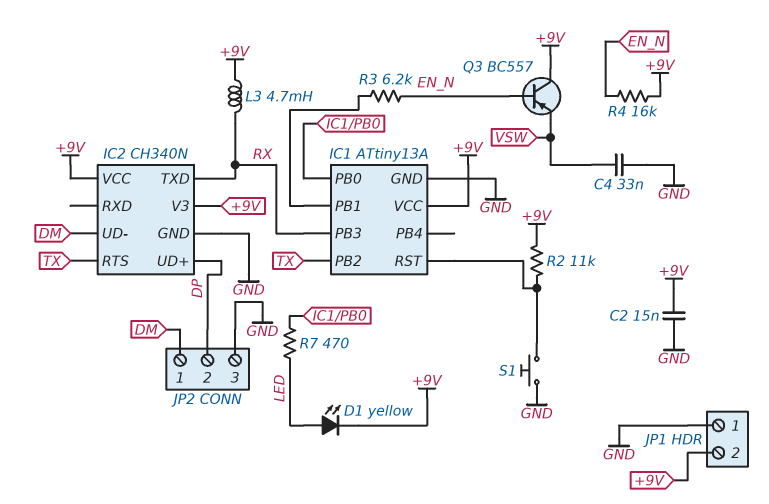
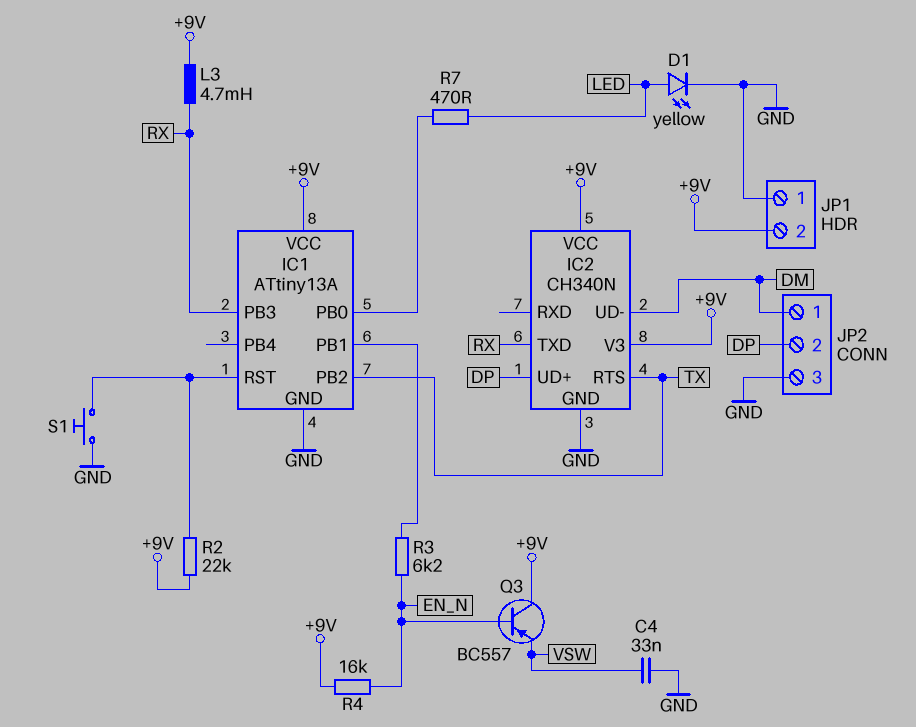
C2: 15nF (+9V, GND) -> none
D1: LED yellow (A LED, K +9V) -> LED yellow (A LED, K GND)
R2: 11k (+9V, IC1/RST) -> 22k (+9V, IC1/RST)

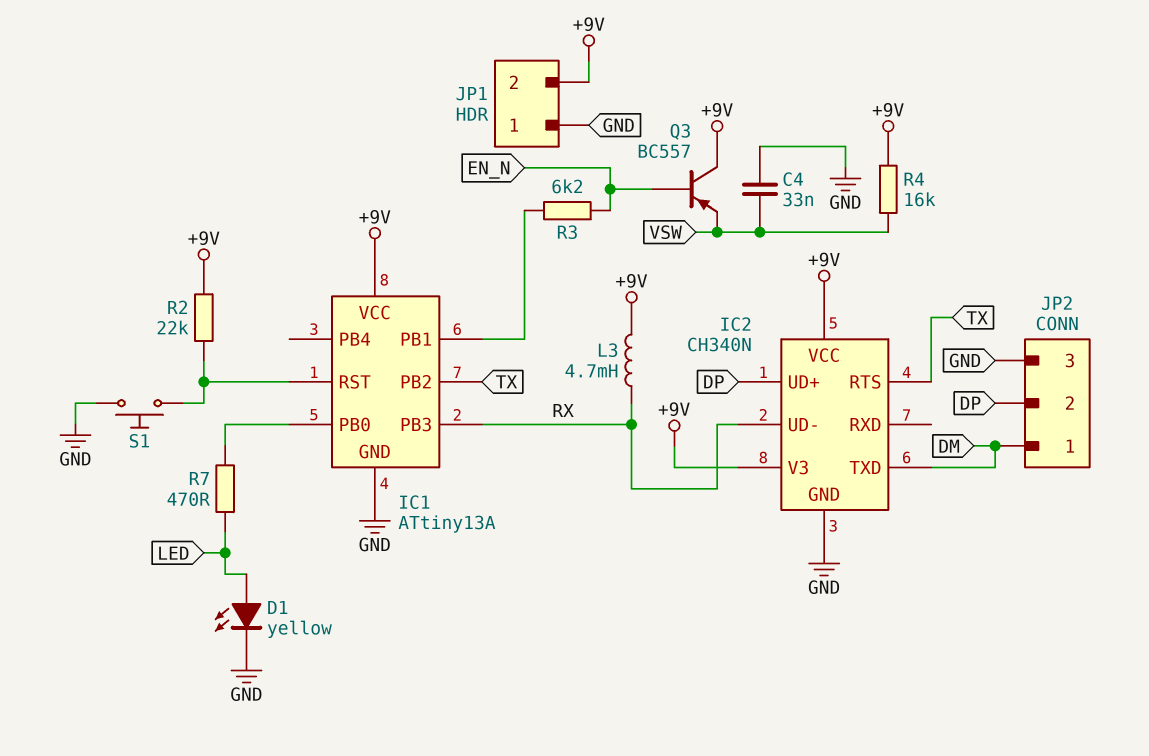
IC2 pin TXD: RX -> DM
IC2 pin UD-: DM -> RX
R4: 16k (+9V, EN_N) -> 16k (+9V, VSW)

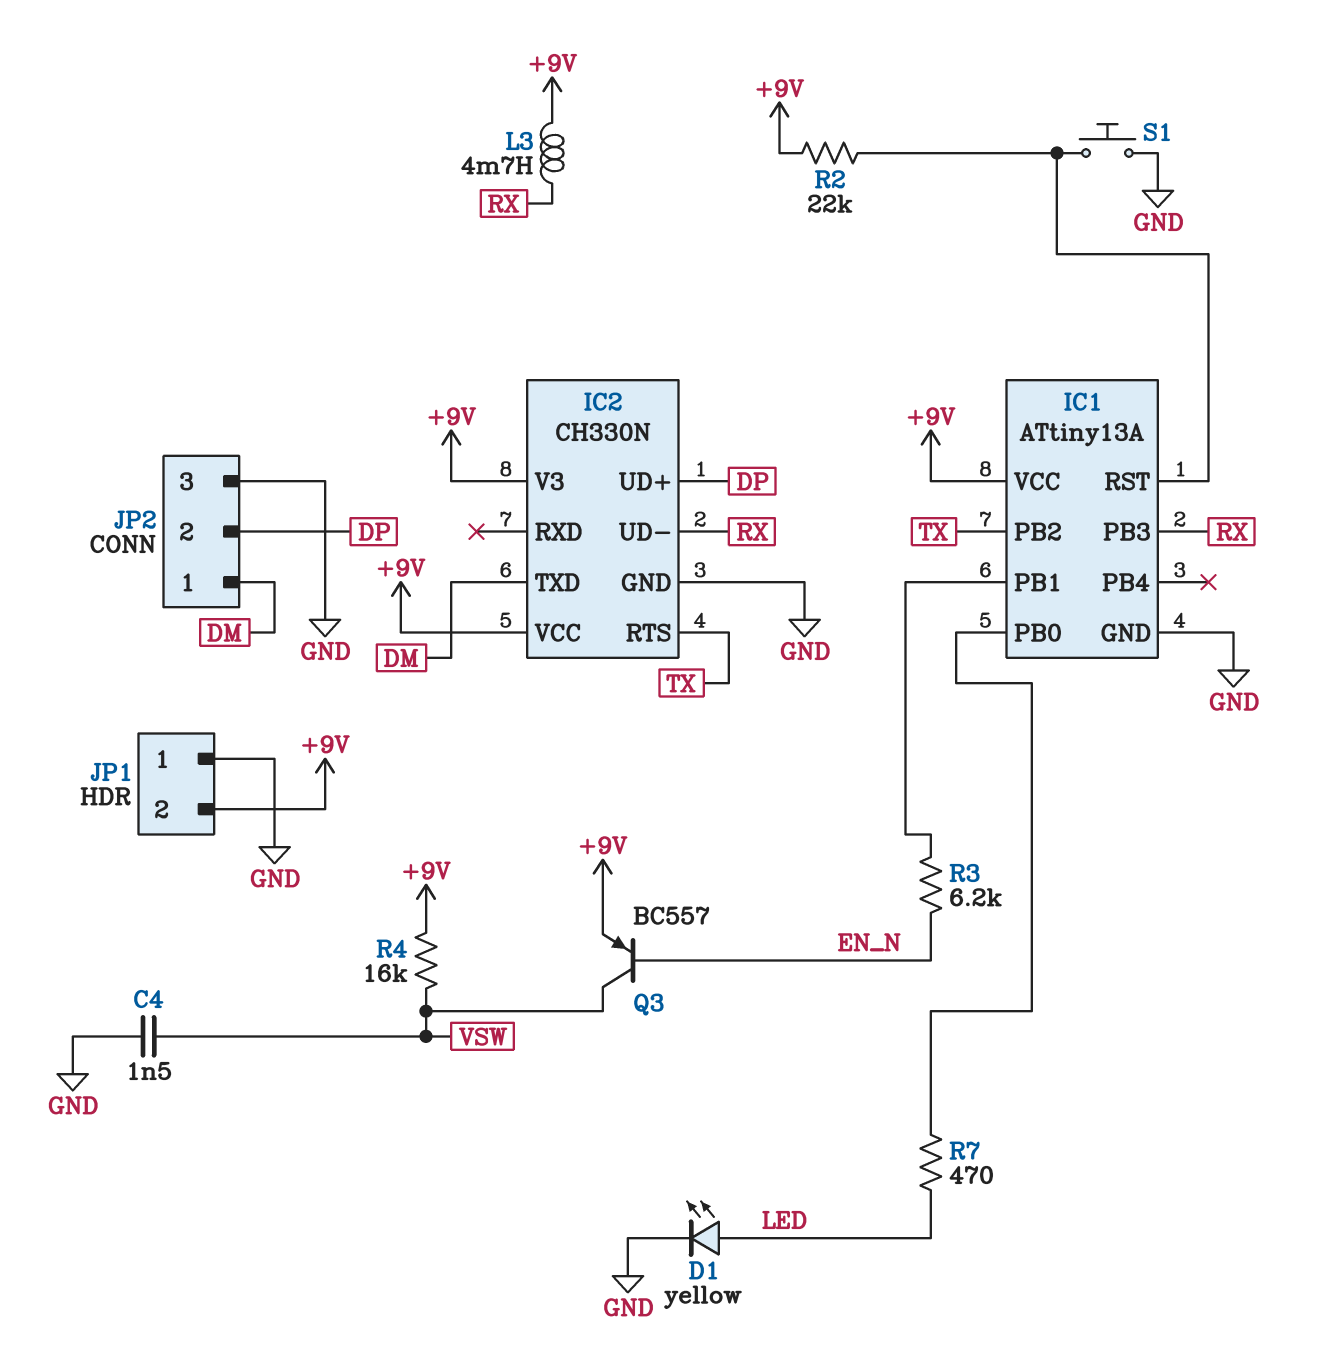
C4: 33nF (GND, VSW) -> 1.5nF (GND, VSW)
IC2: CH340N -> CH330N
Q3: PNP BC557 (B EN_N, C +9V, E VSW) -> PNP BC557 (B EN_N, C VSW, E +9V)

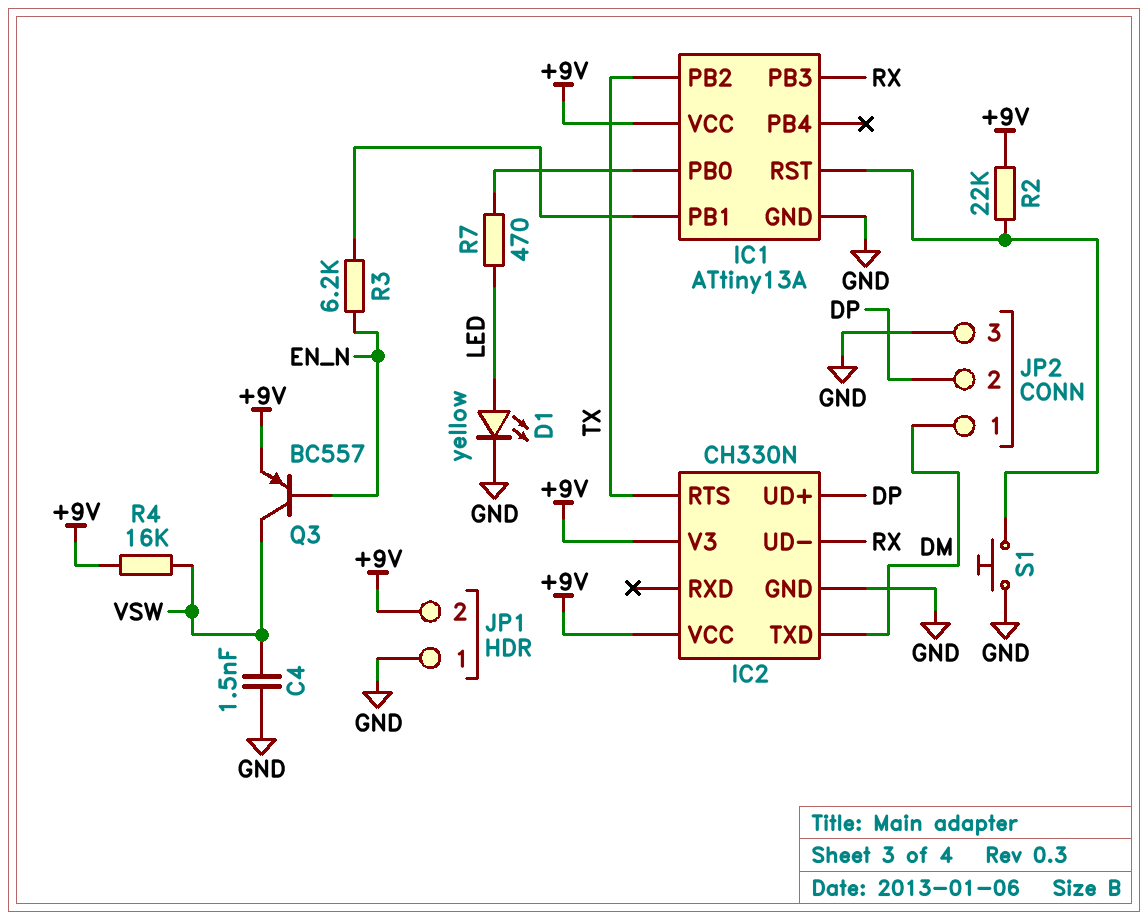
L3: 4.7mH (+9V, RX) -> none

